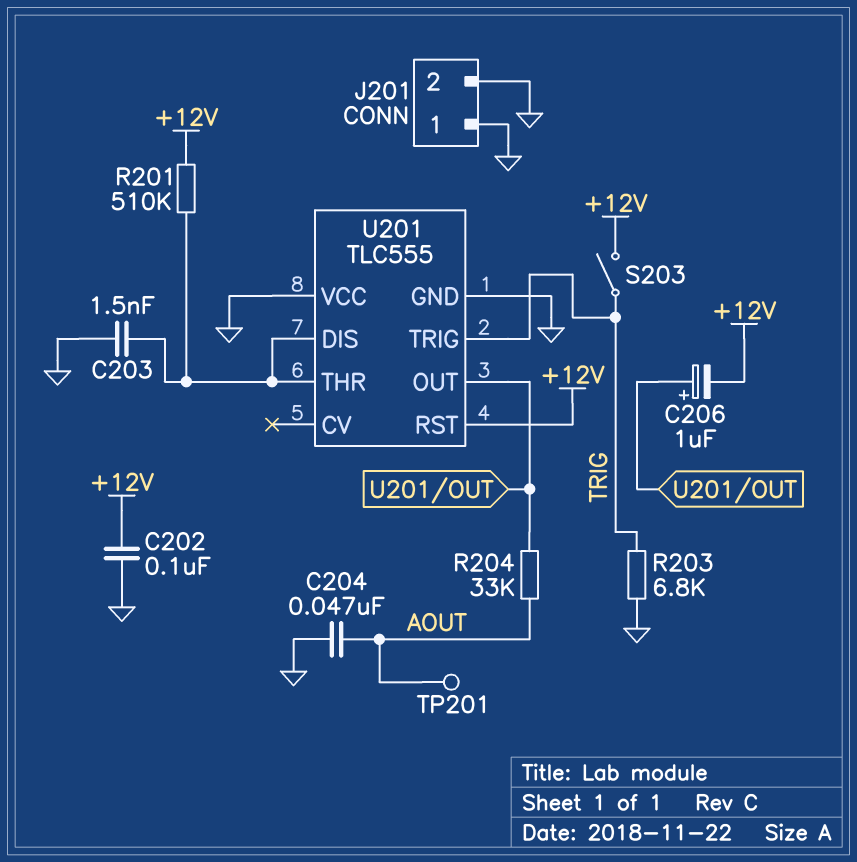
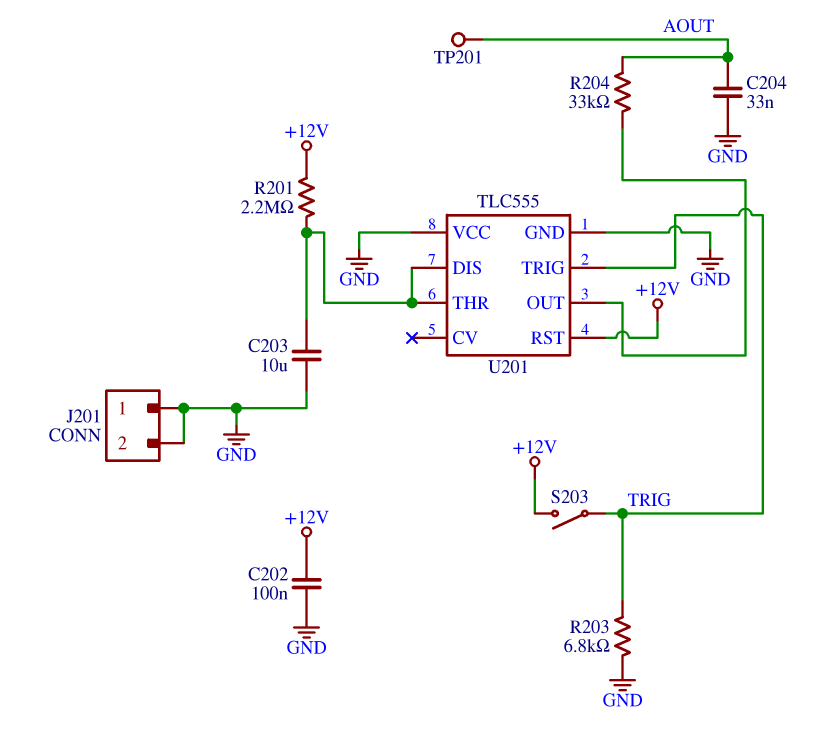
C203: 1.5nF (GND, U201/DIS) -> 10uF (GND, U201/DIS)
C204: 47nF (AOUT, GND) -> 33nF (AOUT, GND)
C206: 1uF (plus U201/OUT, minus +12V) -> none
R201: 510k (+12V, U201/DIS) -> 2.2M (+12V, U201/DIS)

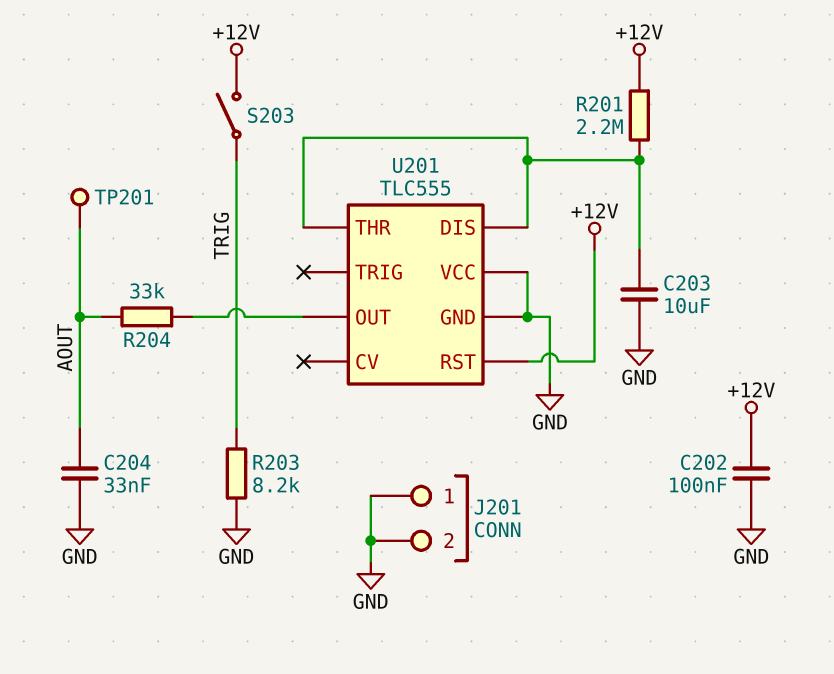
R203: 6.8k (GND, TRIG) -> 8.2k (GND, TRIG)
U201 pin TRIG: TRIG -> none

